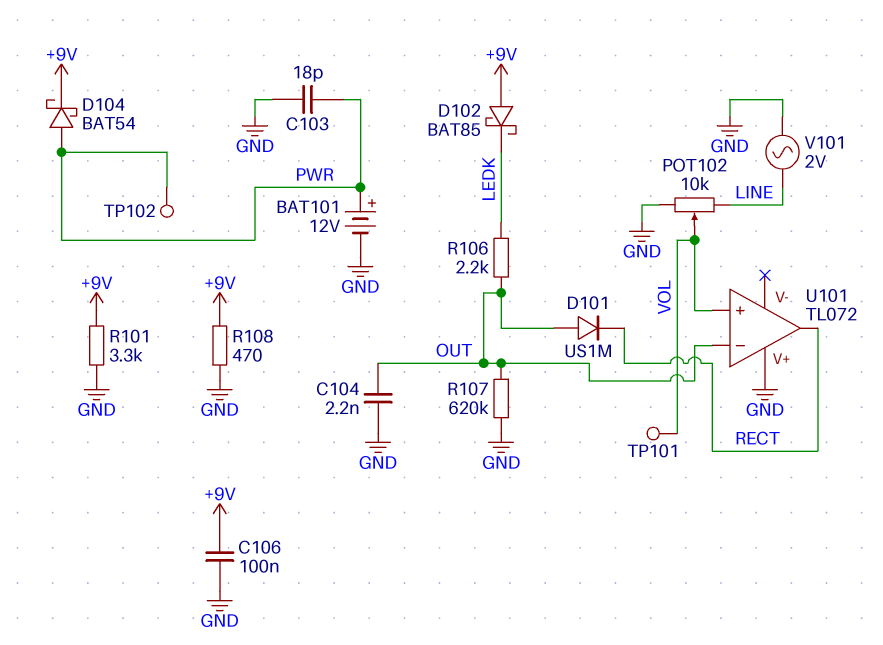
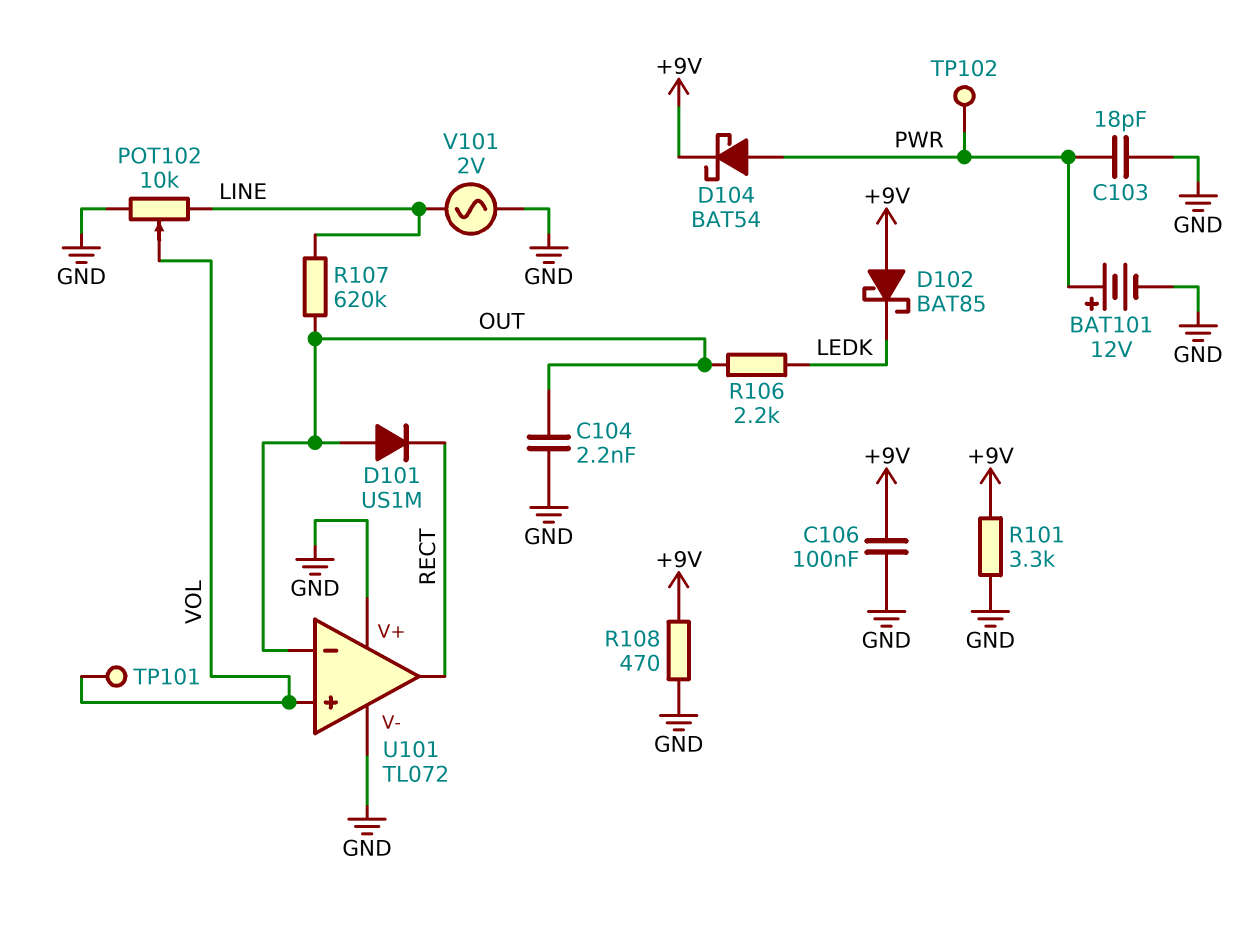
R107: 620k (GND, OUT) -> 620k (LINE, OUT)
U101 pin V-: none -> GND

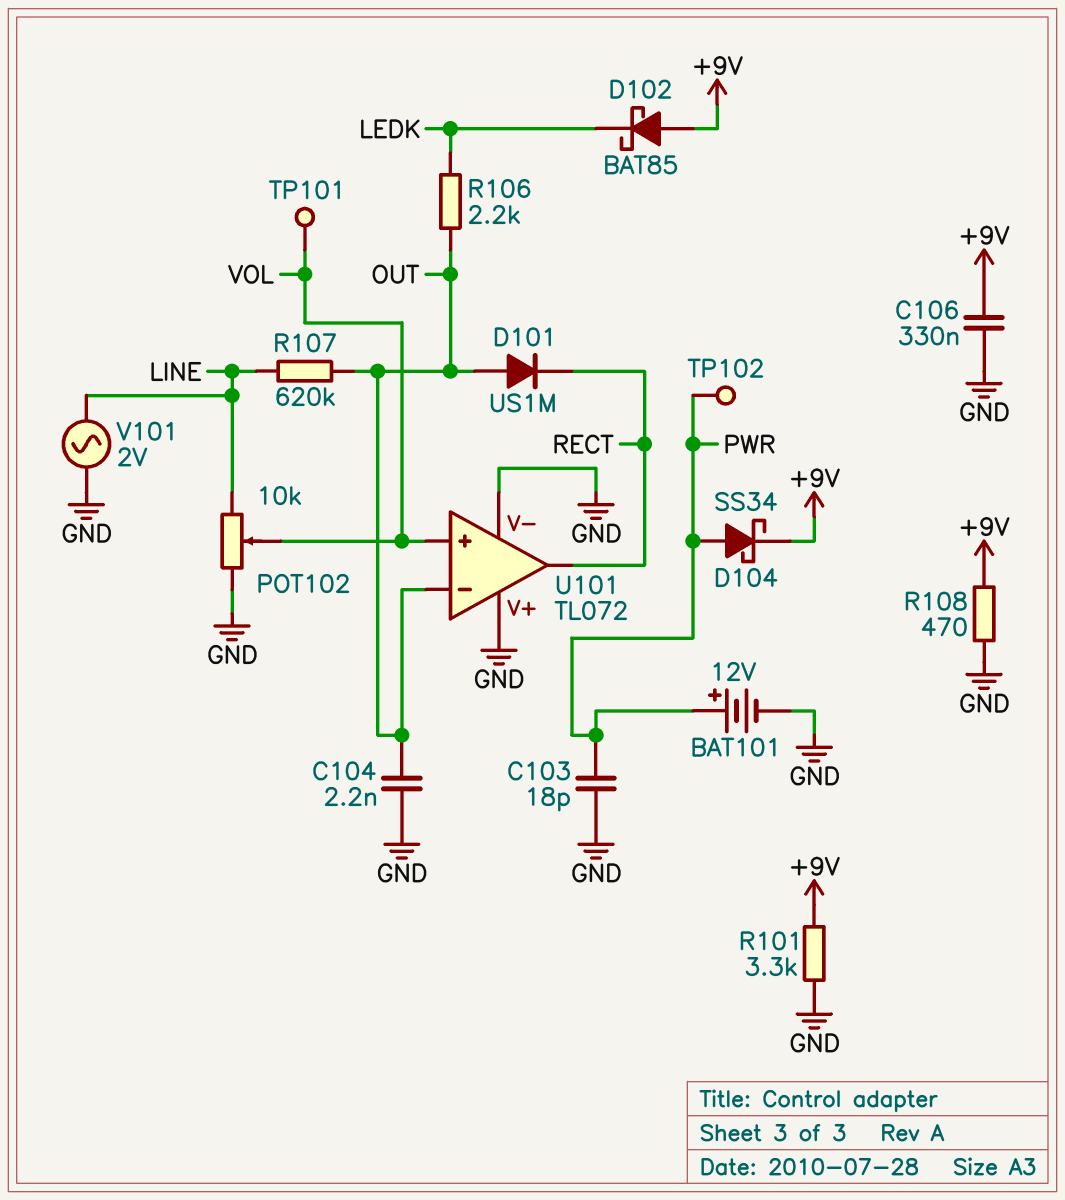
C106: 100nF (+9V, GND) -> 330nF (+9V, GND)
D104: schottky BAT54 (A PWR, K +9V) -> schottky SS34 (A PWR, K +9V)

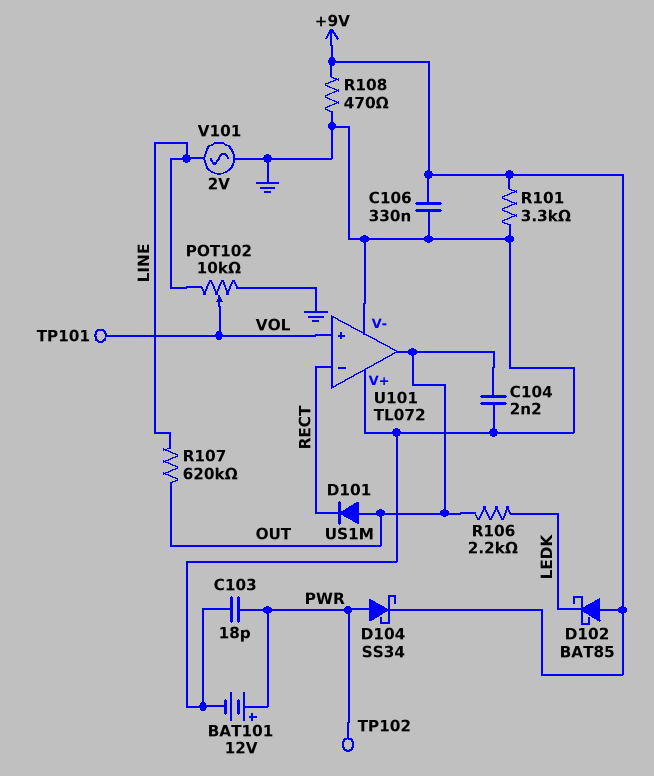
U101 pin in-: OUT -> RECT
U101 pin out: RECT -> OUT

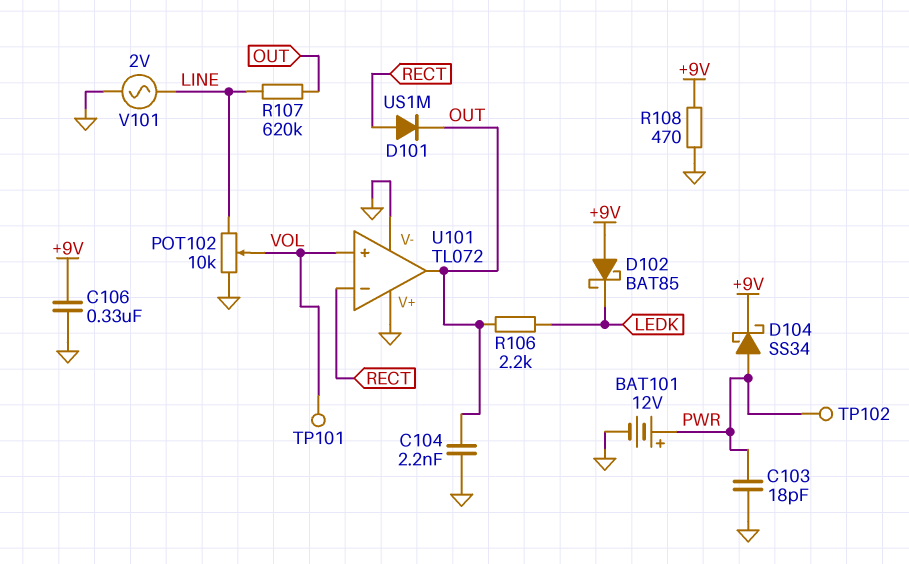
D101: diode US1M (A OUT, K RECT) -> diode US1M (A RECT, K OUT)
R101: 3.3k (+9V, GND) -> none

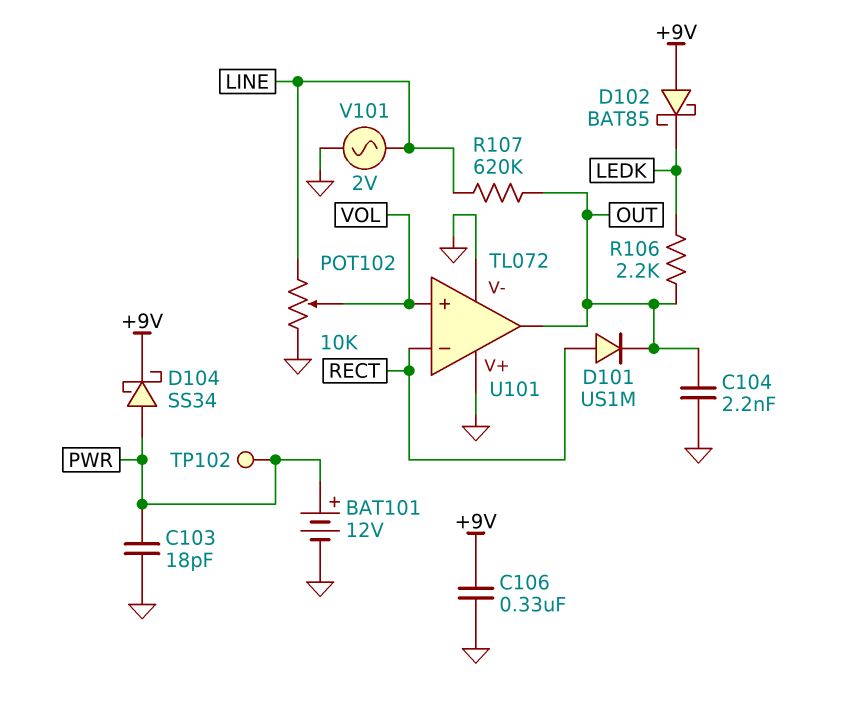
R108: 470 (+9V, GND) -> none
TP101: test point (VOL) -> none

